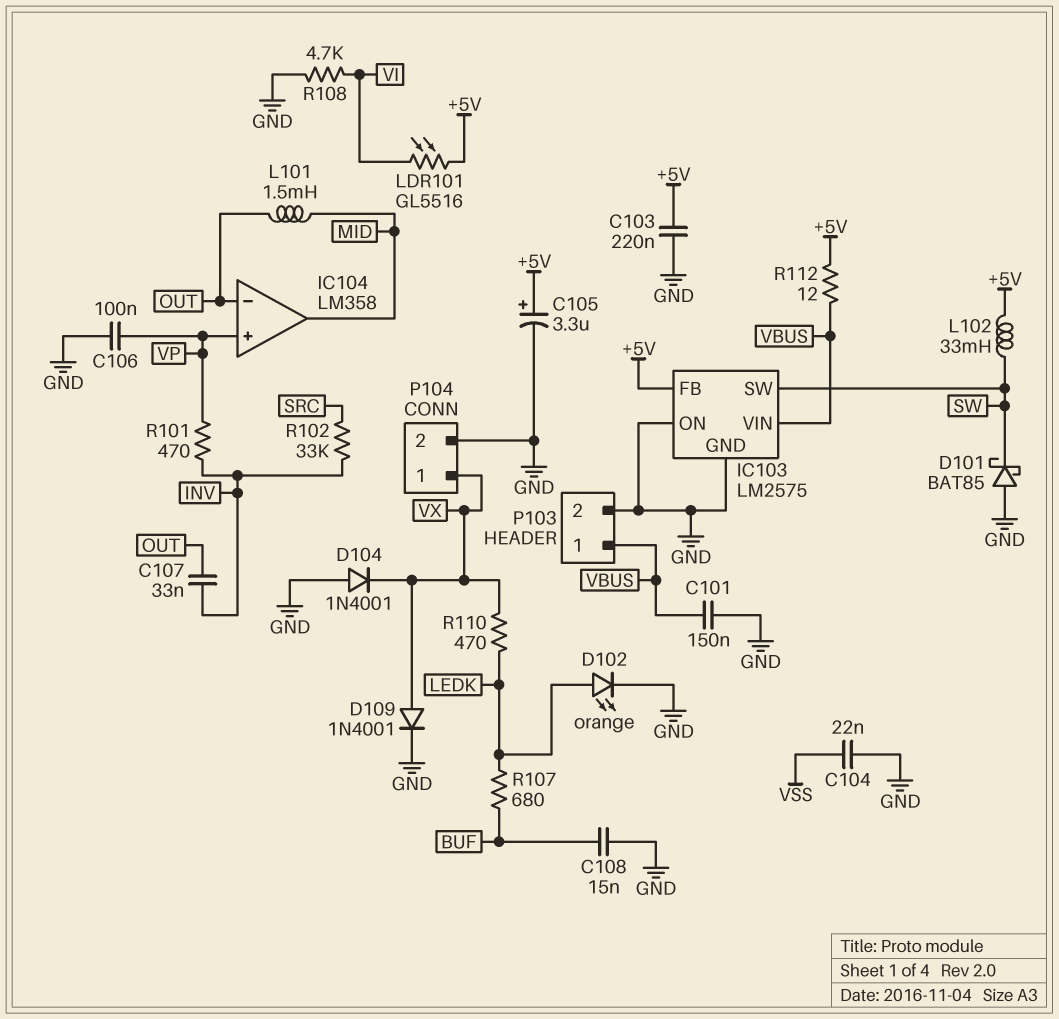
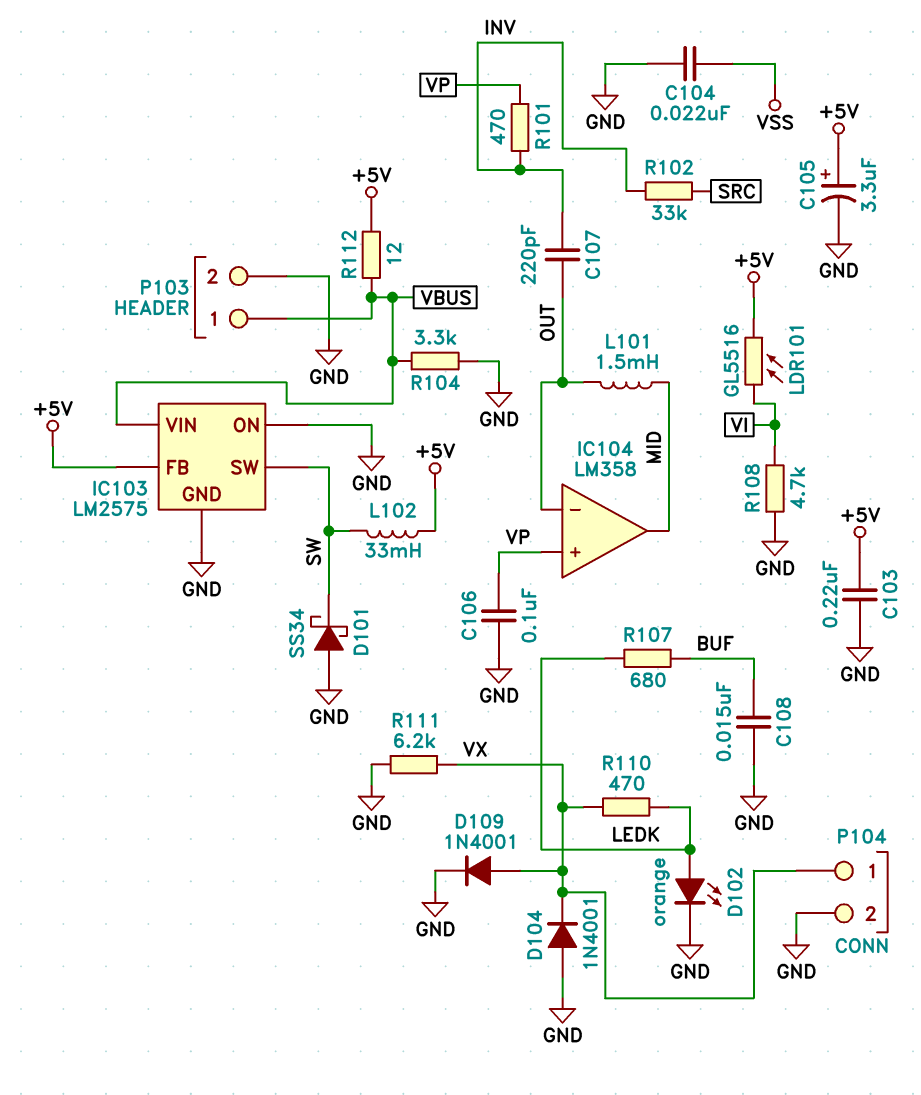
C101: 150nF (GND, VBUS) -> none
C107: 33nF (INV, OUT) -> 220pF (INV, OUT)
D101: schottky BAT85 (A GND, K SW) -> schottky SS34 (A GND, K SW)
R104: none -> 3.3k (GND, VBUS)
R111: none -> 6.2k (GND, VX)

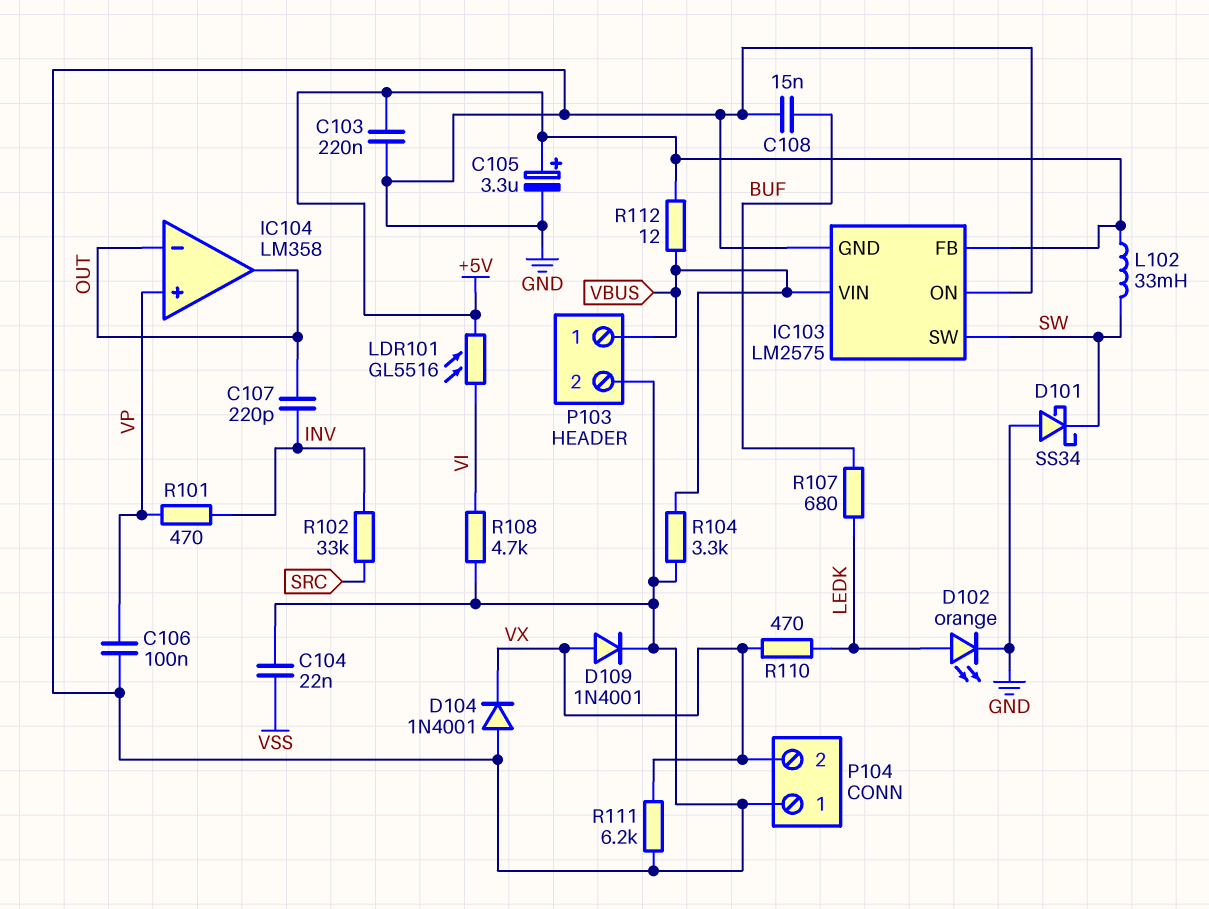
IC104 pin out: MID -> OUT
L101: 1.5mH (MID, OUT) -> none
P104 pin 1: VX -> GND
P104 pin 2: GND -> VX

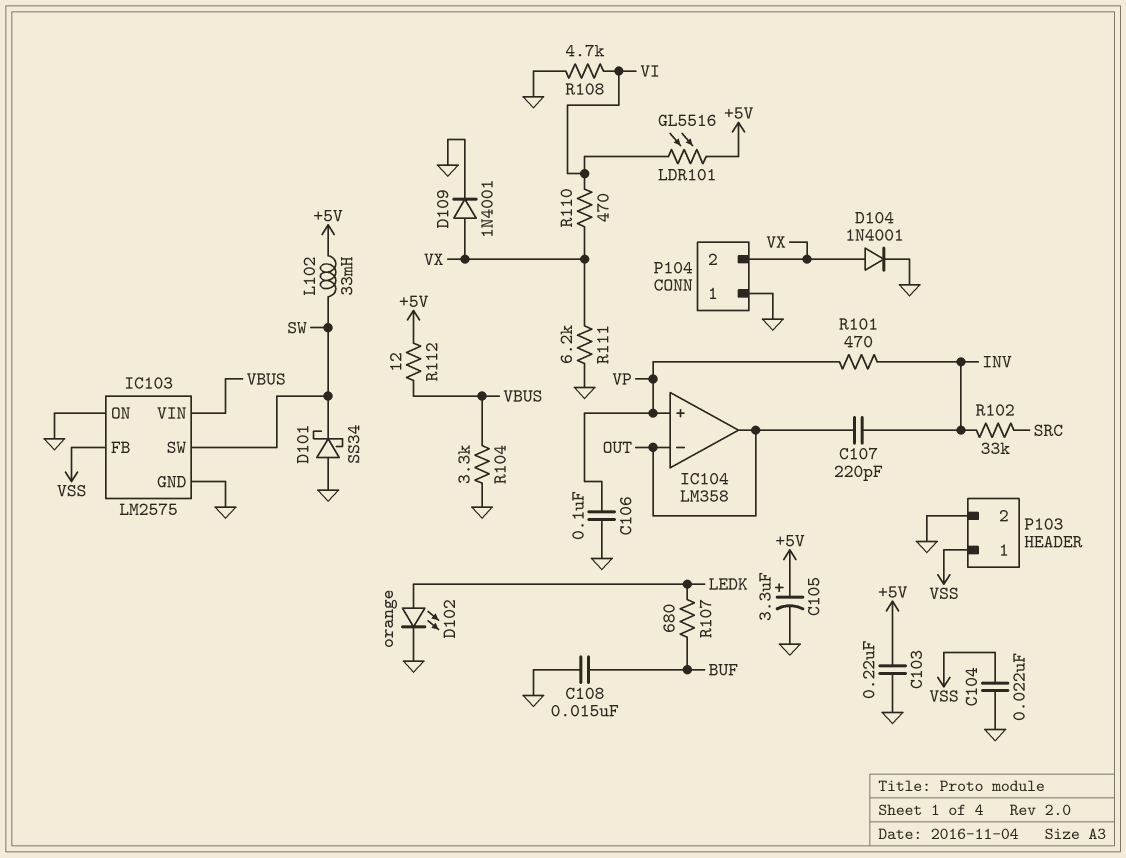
D104: diode 1N4001 (A GND, K VX) -> diode 1N4001 (A VX, K GND)
IC103 pin FB: +5V -> VSS
P103 pin 1: VBUS -> VSS
R110: 470 (LEDK, VX) -> 470 (VI, VX)

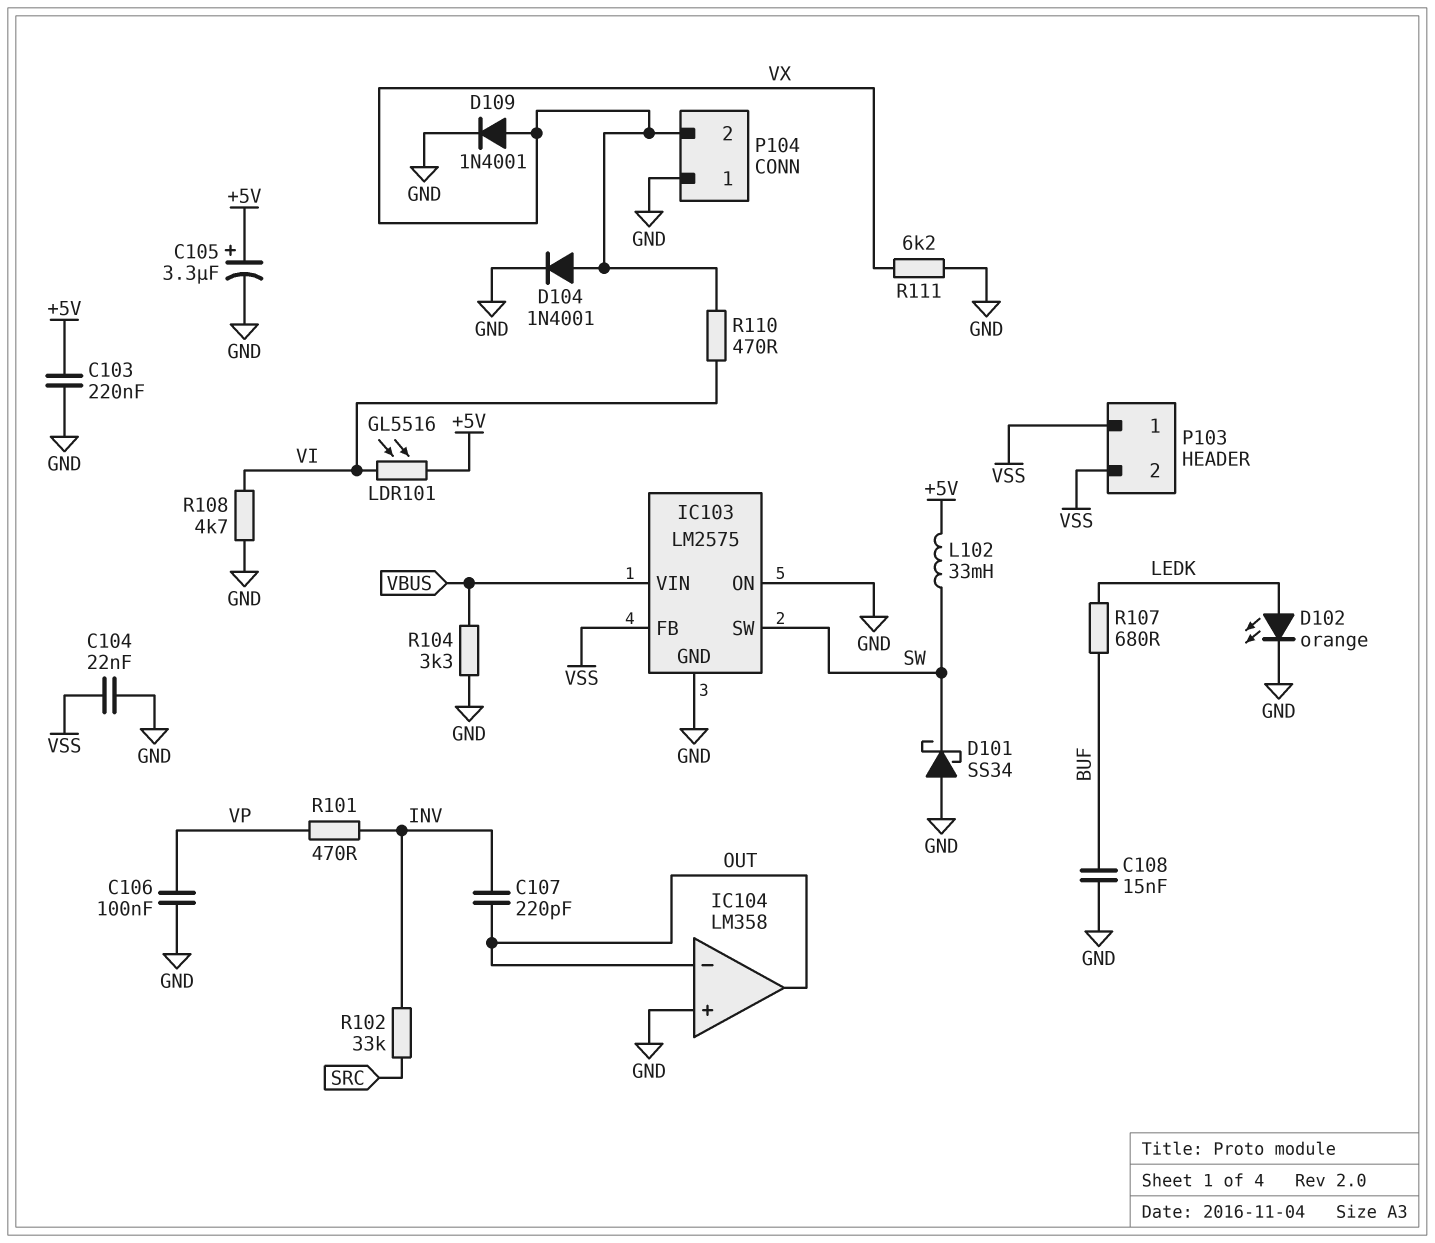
IC104 pin in+: VP -> GND
P103 pin 2: GND -> VSS
R112: 12 (+5V, VBUS) -> none

